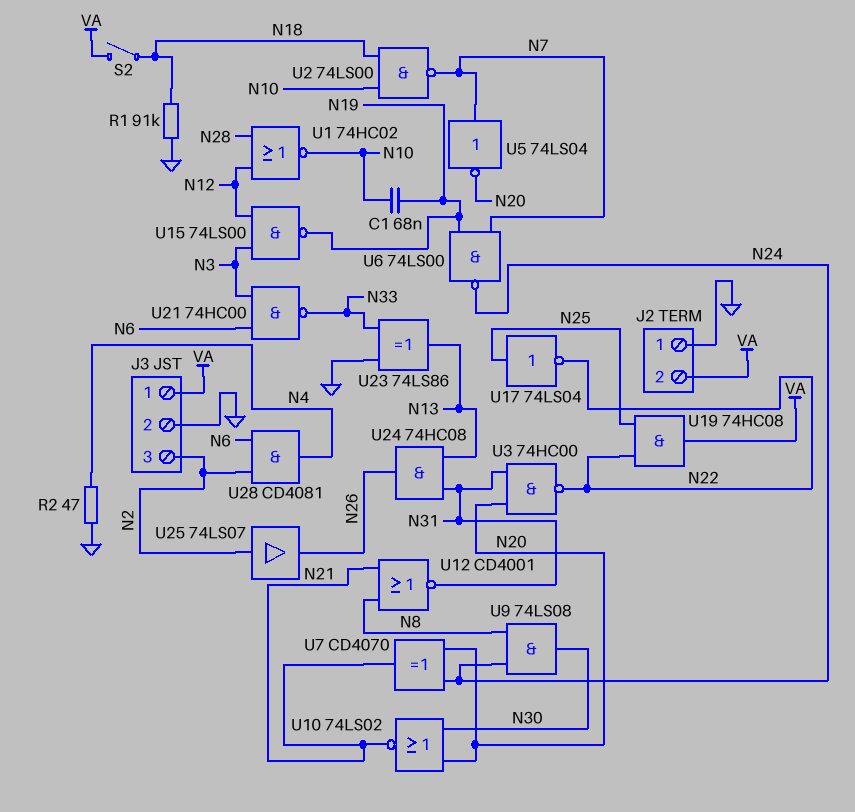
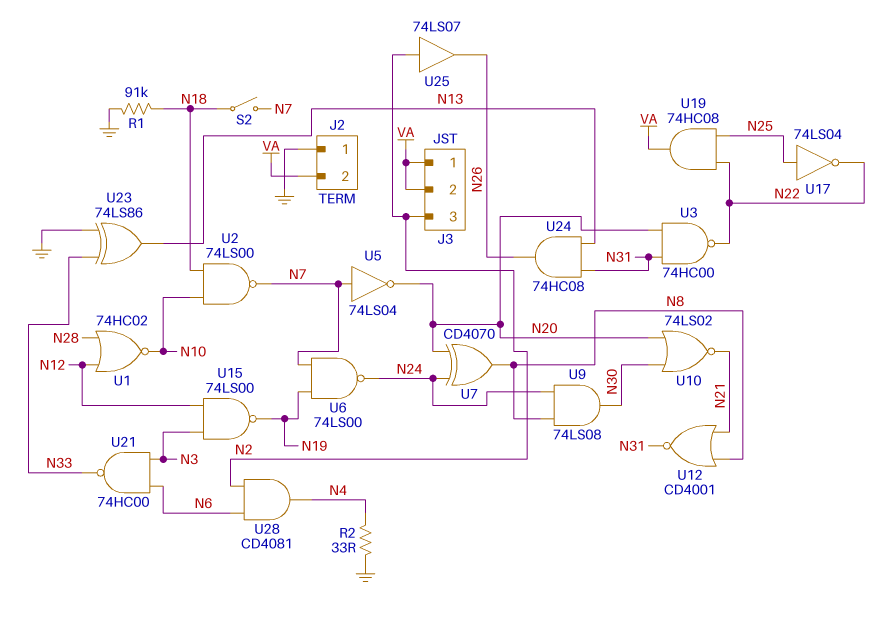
C1: 68nF (N10, N19) -> none
J3 pin 2: GND -> VA
R2: 47 (GND, N4) -> 33 (GND, N4)
S2: switch (N18, VA) -> switch (N7, N18)
U7: XOR CD4070 (in N20, in N24, out N21) -> XOR CD4070 (in N20, in N24, out N8)

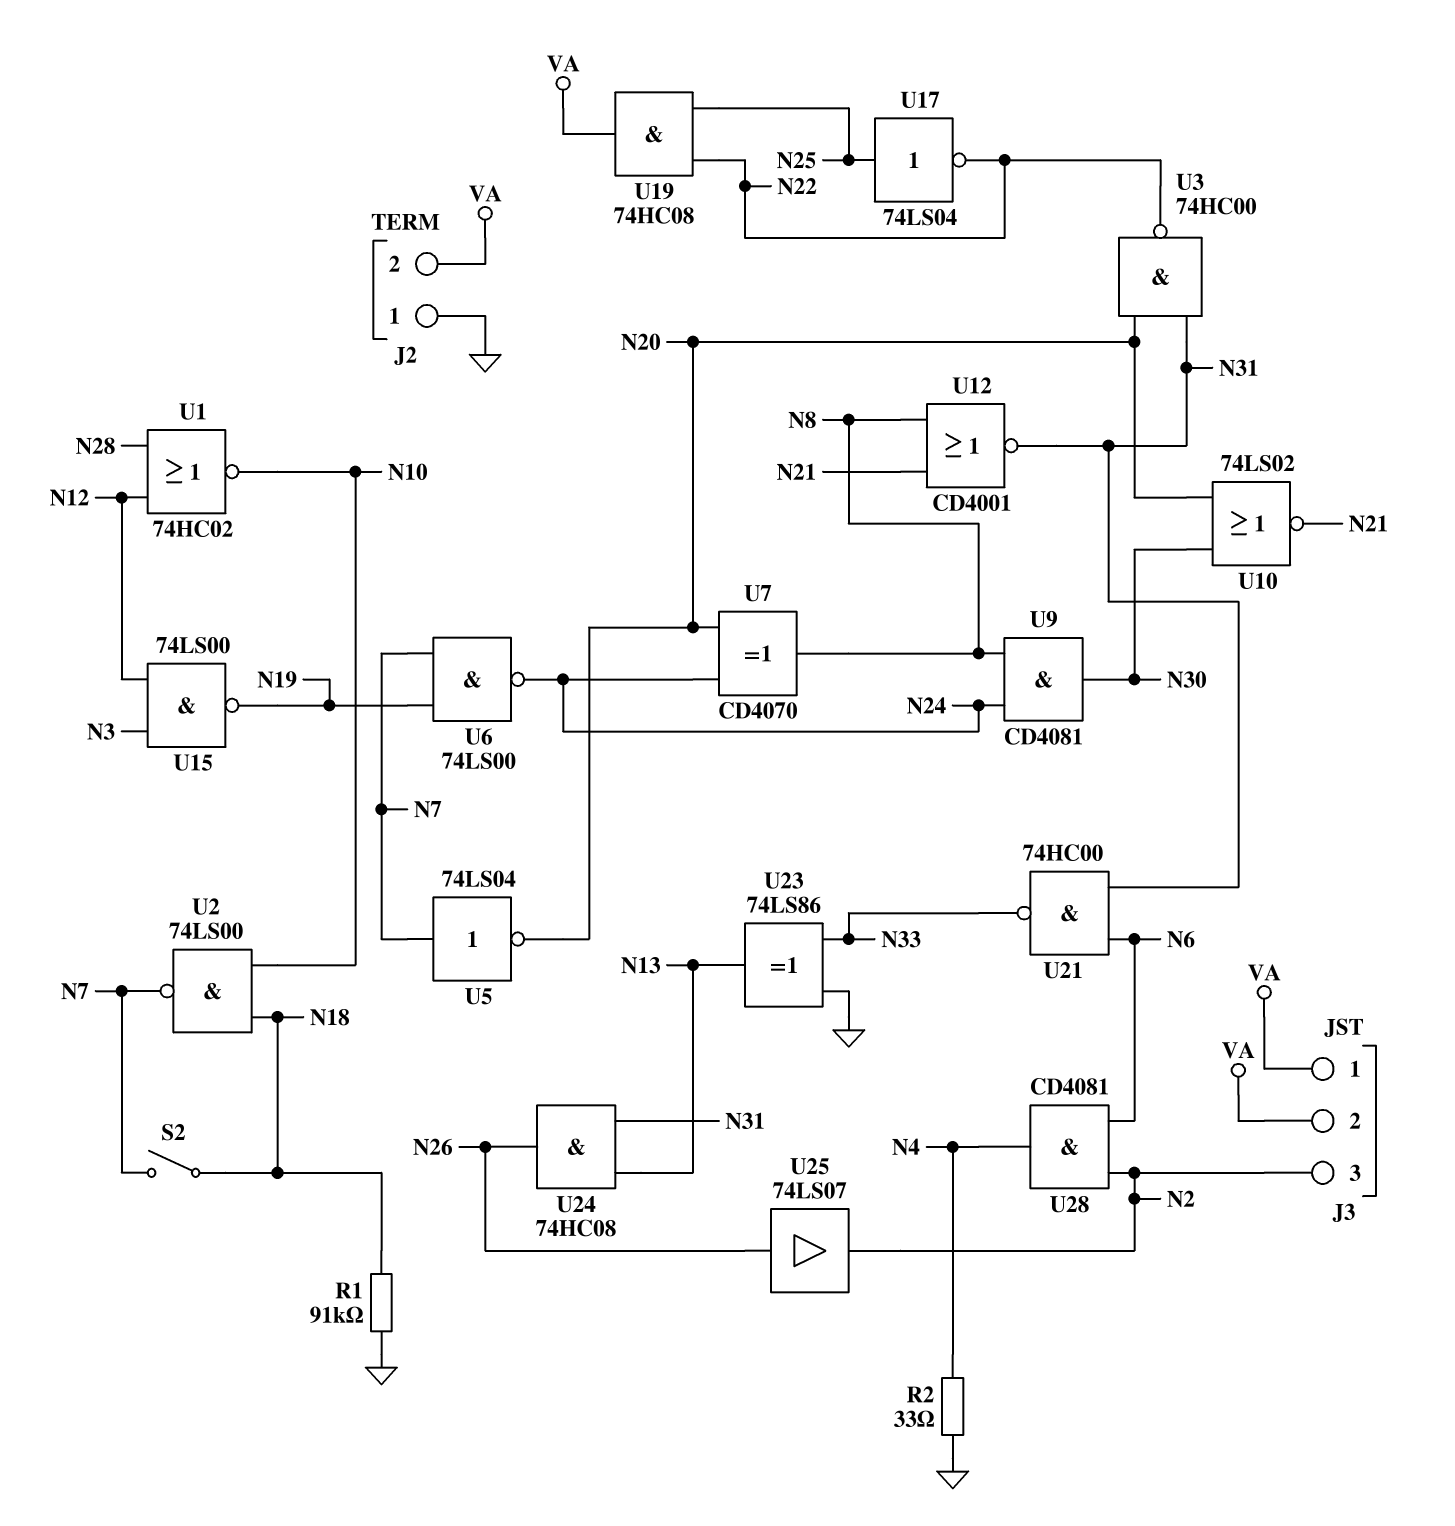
U9: AND 74LS08 (in N8, in N24, out N30) -> AND CD4081 (in N8, in N24, out N30)
U21: NAND 74HC00 (in N3, in N6, out N33) -> NAND 74HC00 (in N6, in N31, out N33)
U25: buffer 74LS07 (in N2, out N26) -> buffer 74LS07 (in N26, out N2)

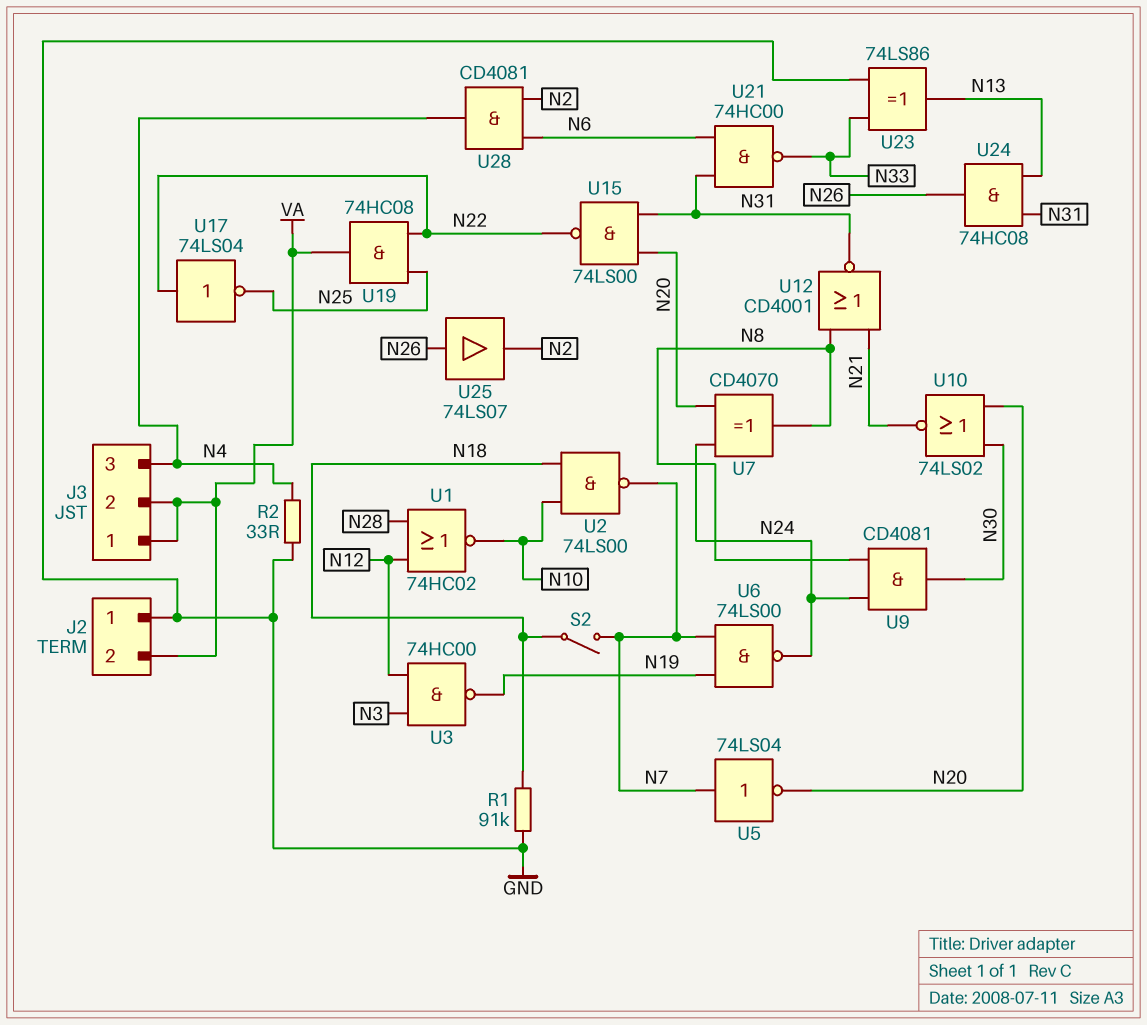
J3 pin 3: N2 -> N4
U3: NAND 74HC00 (in N20, in N31, out N22) -> NAND 74HC00 (in N3, in N12, out N19)
U15: NAND 74LS00 (in N3, in N12, out N19) -> NAND 74LS00 (in N20, in N31, out N22)
U17: NOT 74LS04 (in N25, out N22) -> NOT 74LS04 (in N22, out N25)

